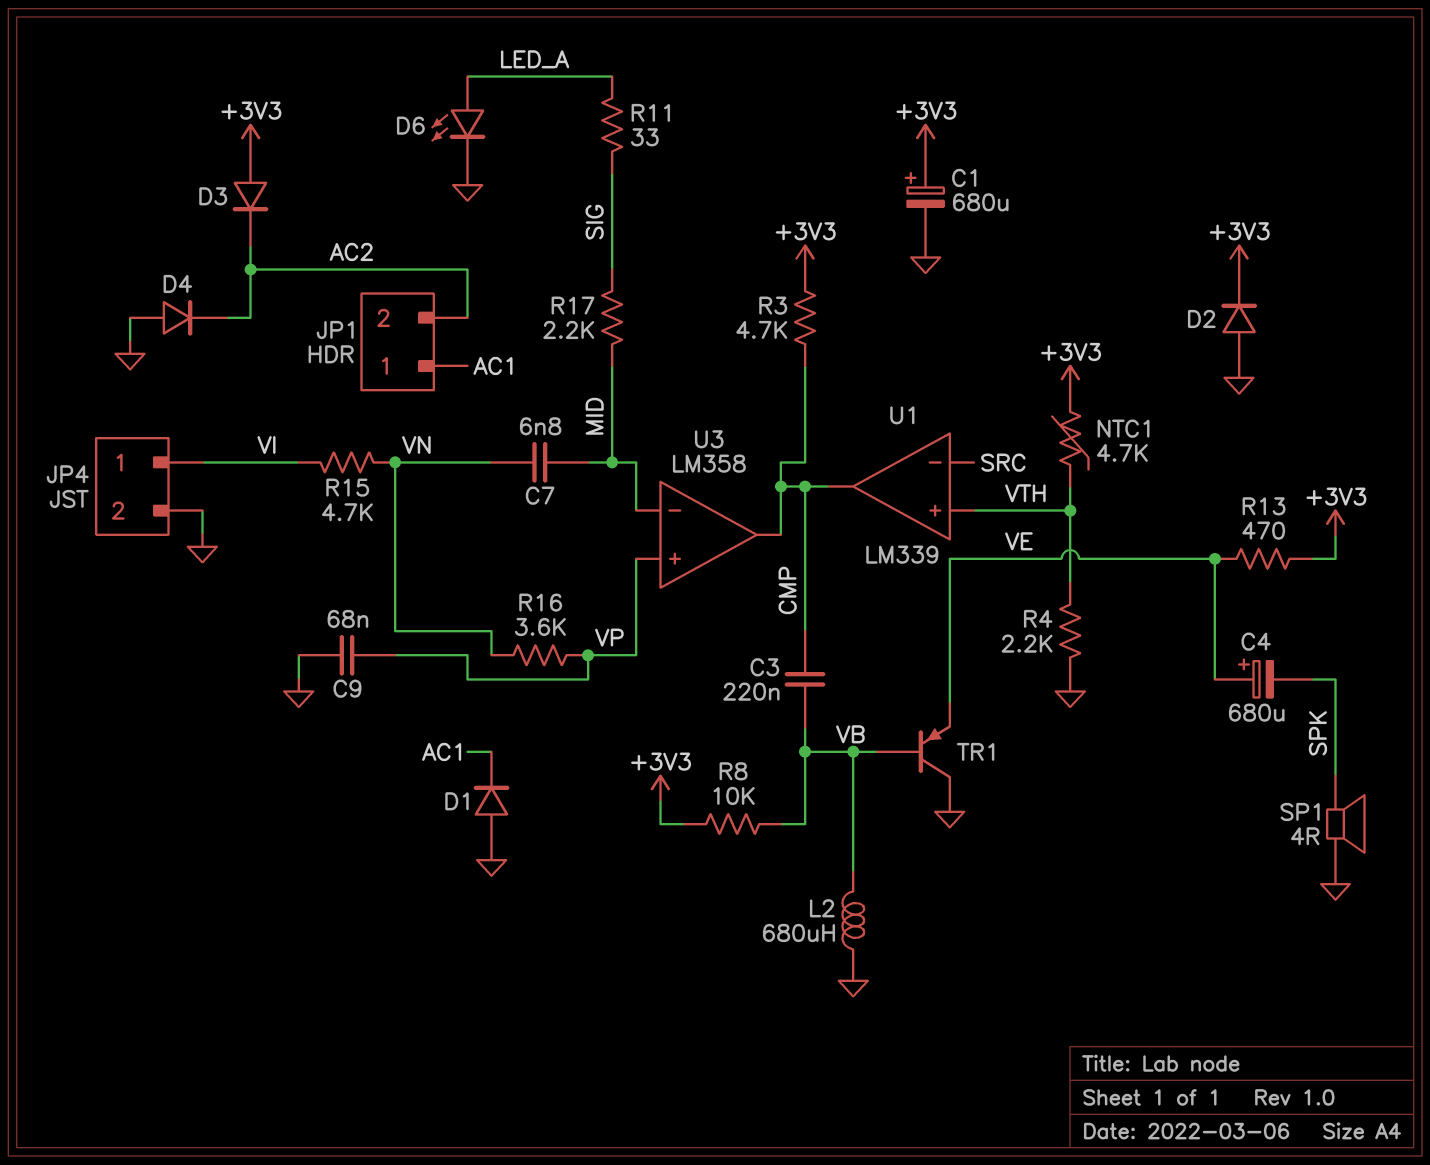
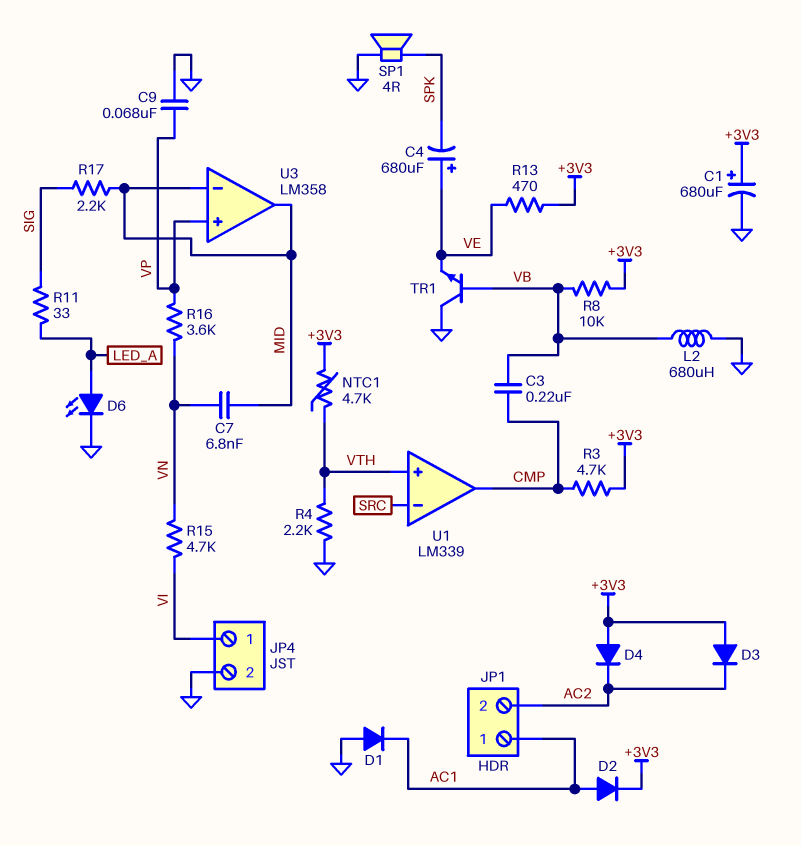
D2: diode (A GND, K +3V3) -> diode (A AC1, K +3V3)
D4: diode (A GND, K AC2) -> diode (A +3V3, K AC2)
TR1: PNP (B VB, C GND, E VE) -> NPN (B VB, C GND, E VE)
U3 pin out: CMP -> MID

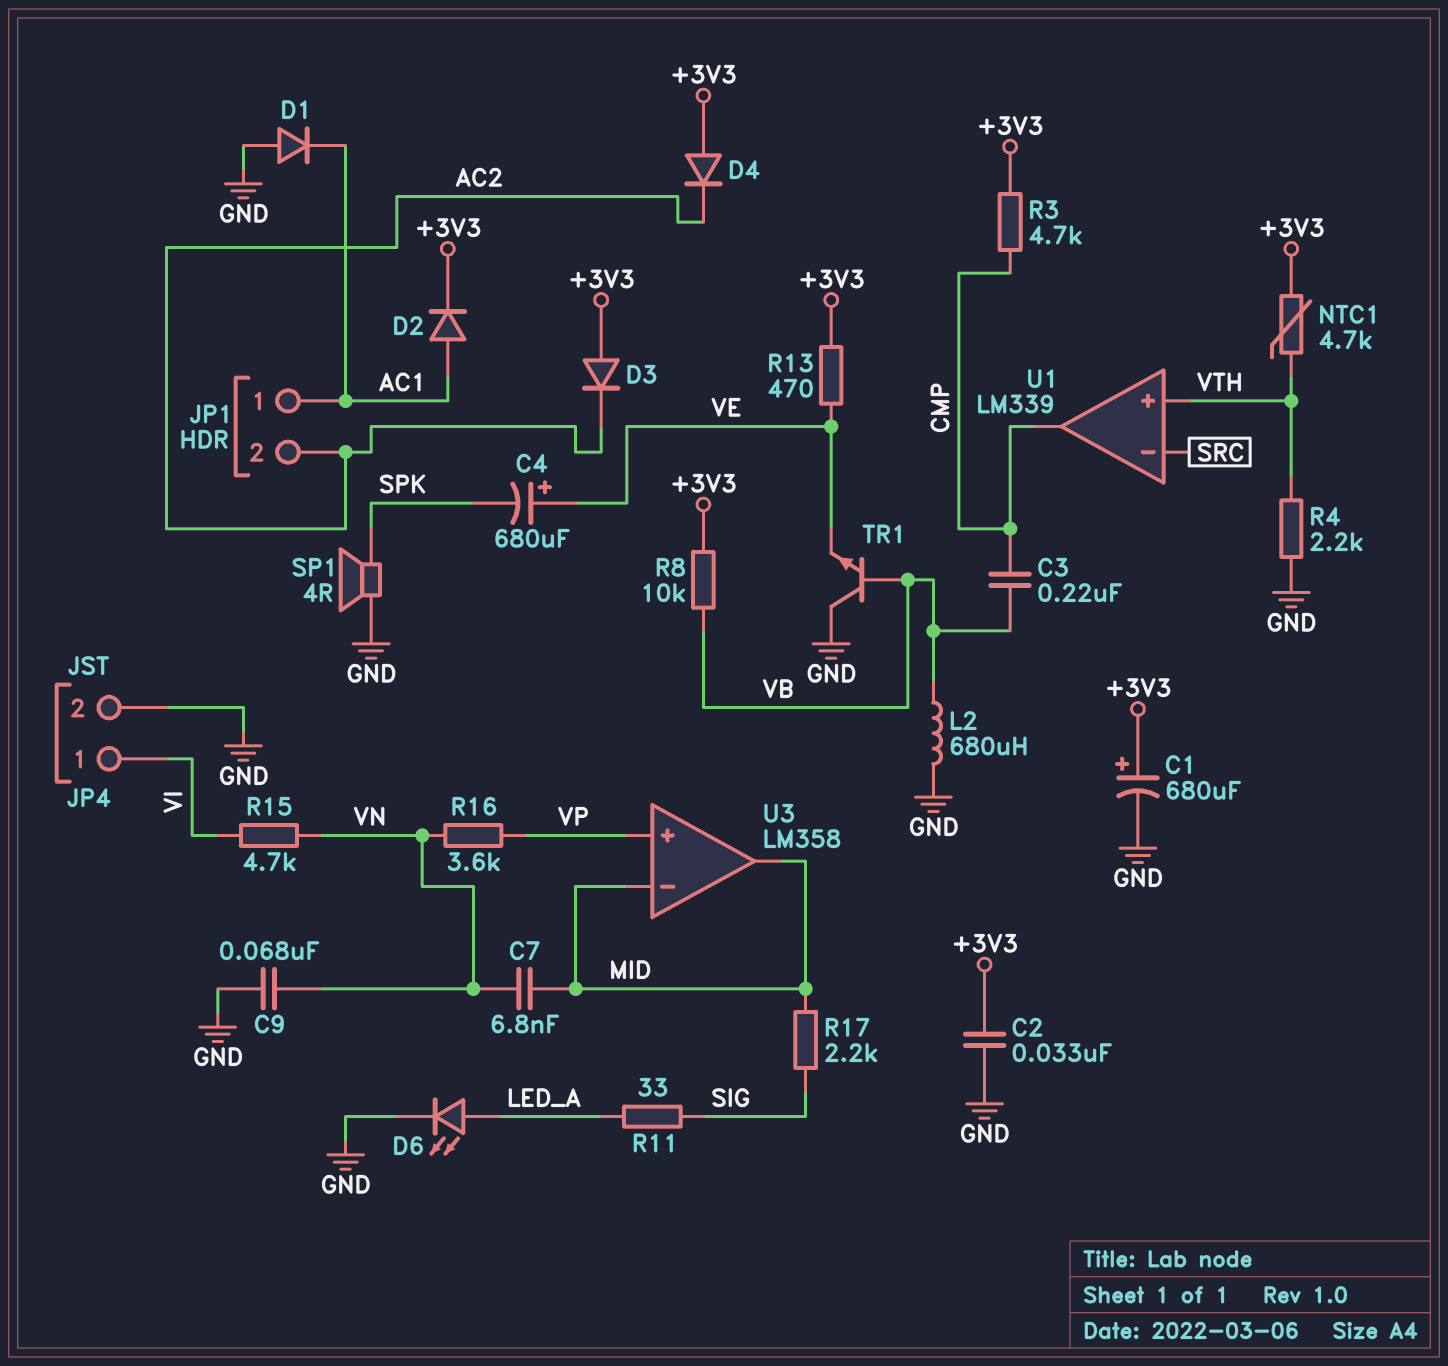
C2: none -> 33nF (+3V3, GND)
C9: 68nF (GND, VP) -> 68nF (GND, VN)

